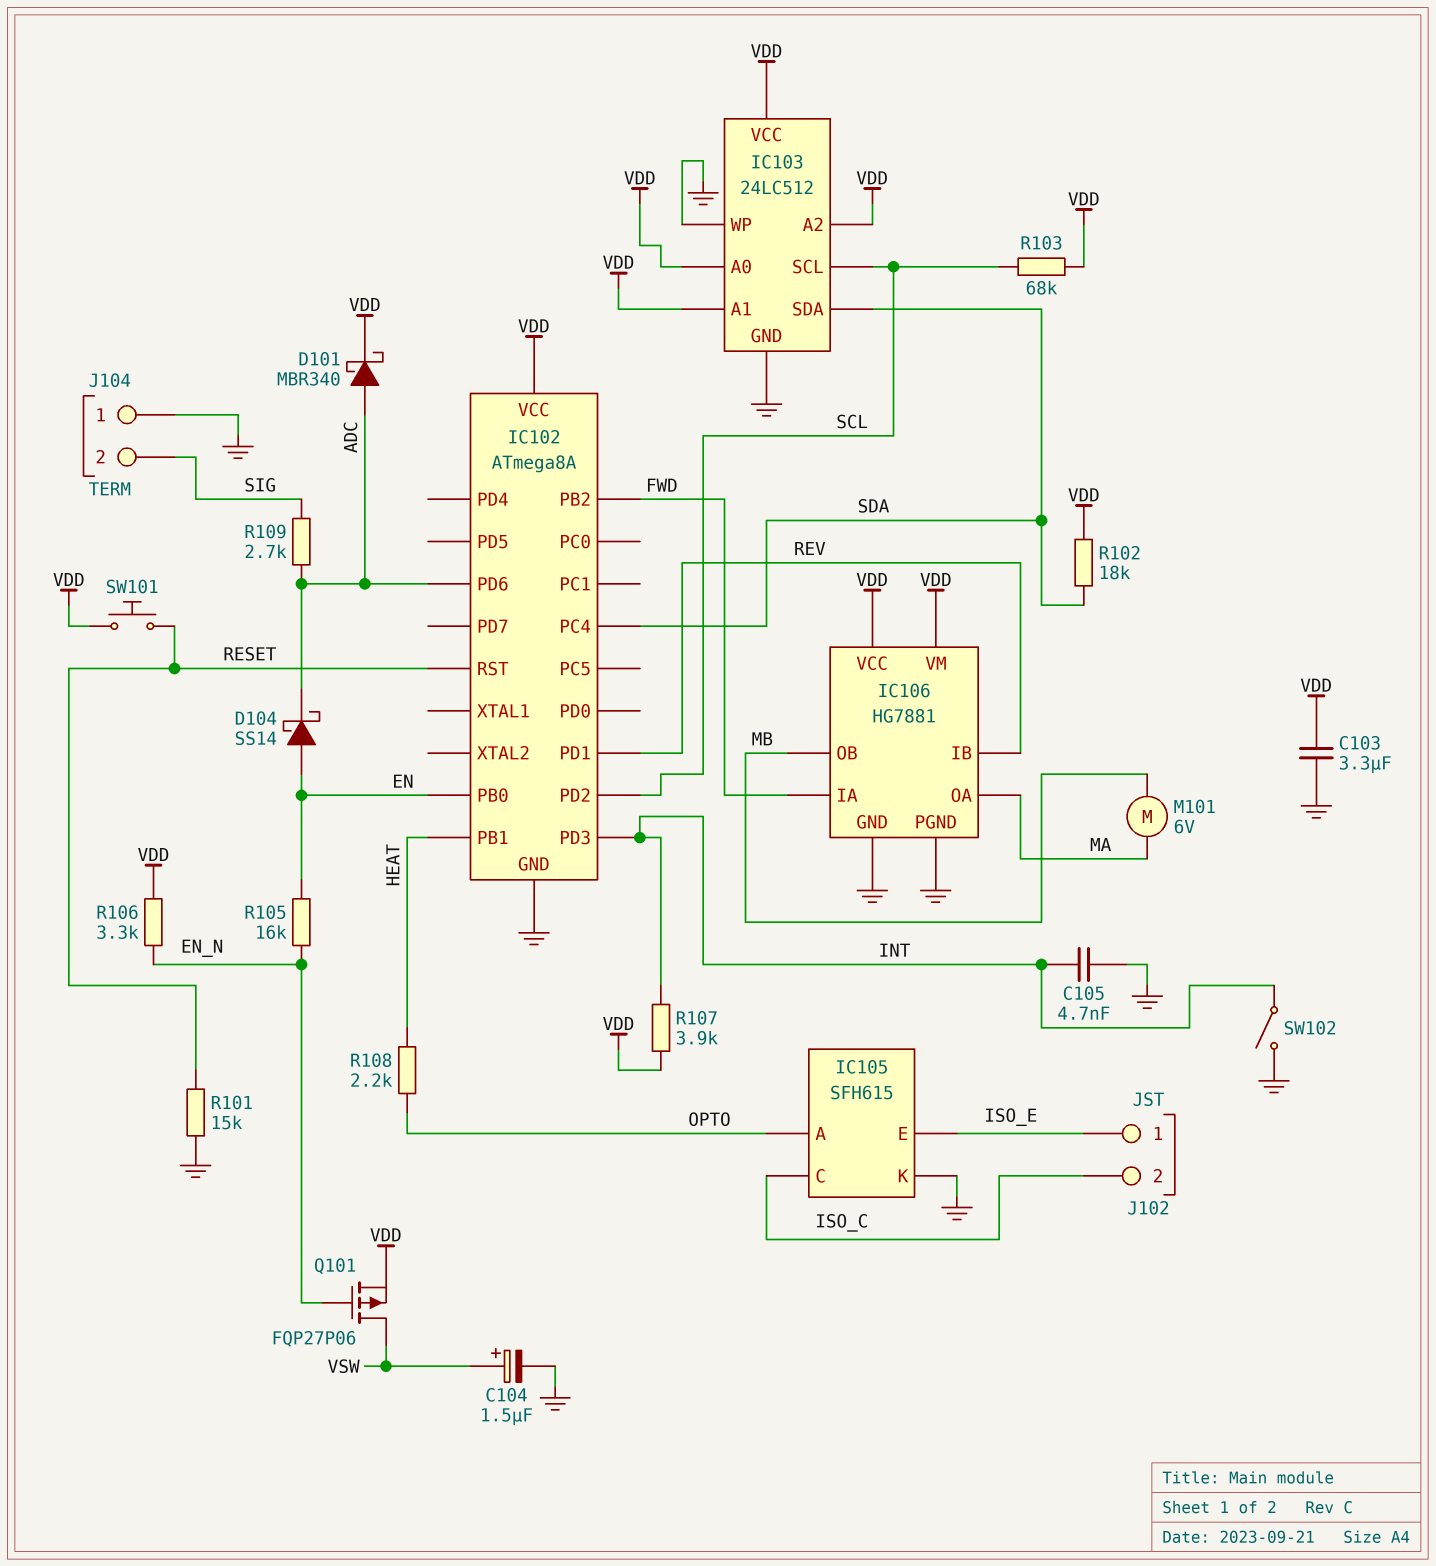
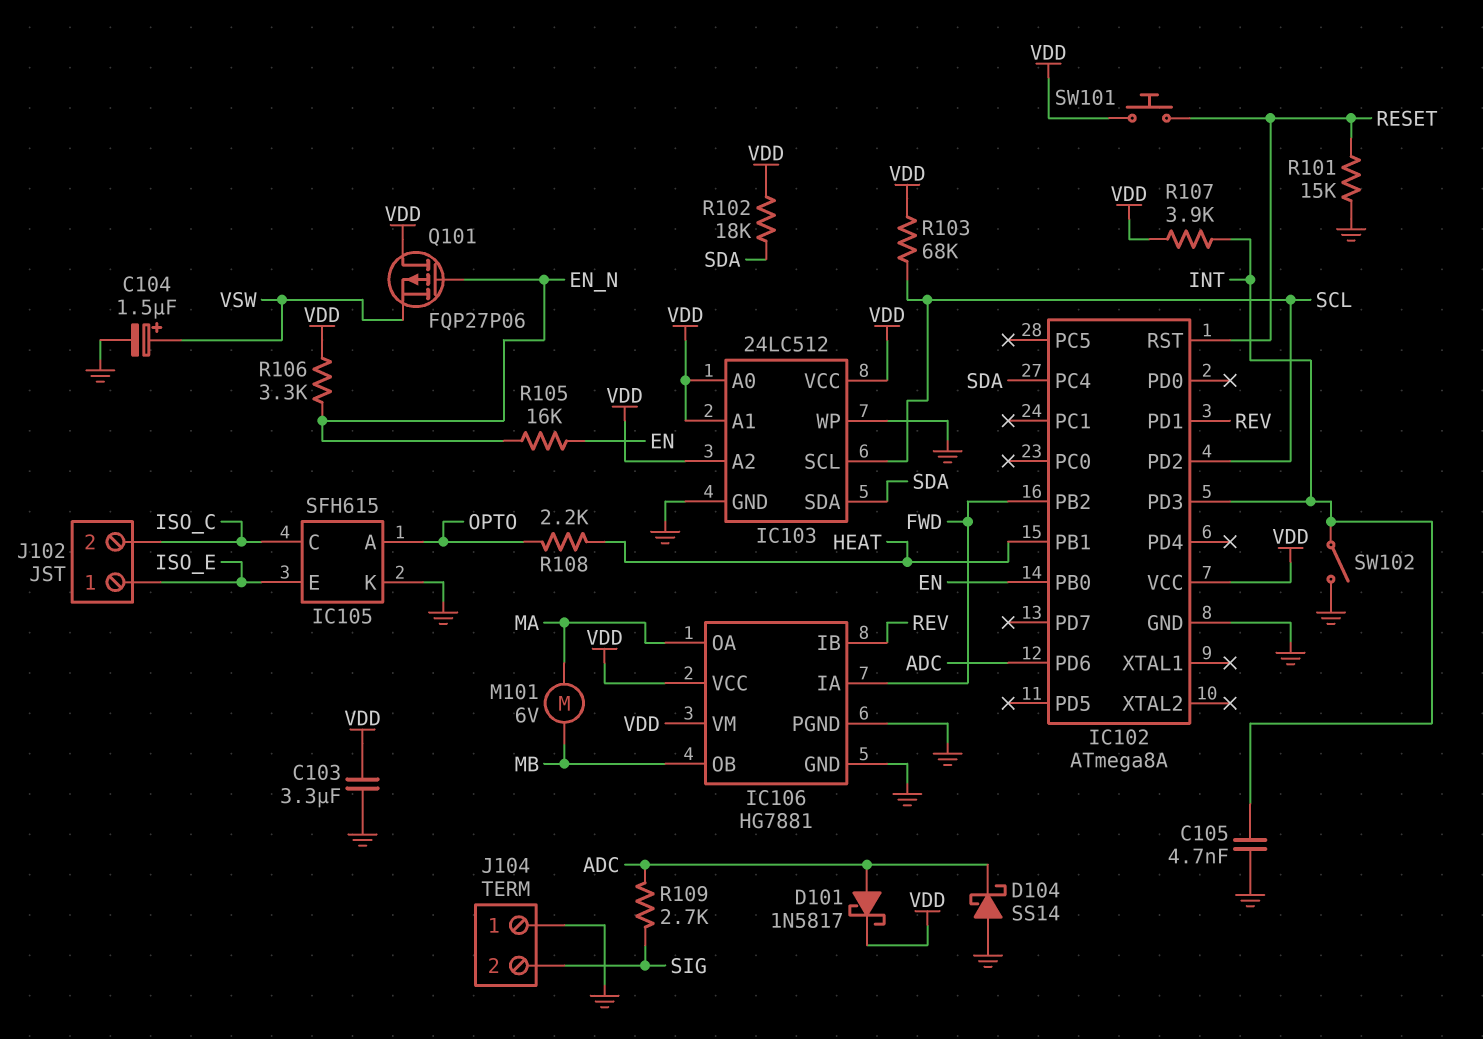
D101: schottky MBR340 (A ADC, K VDD) -> schottky 1N5817 (A ADC, K VDD)
D104: schottky SS14 (A EN, K ADC) -> schottky SS14 (A GND, K ADC)
Q101: PMOS FQP27P06 (G EN_N, D VSW, S VDD) -> PMOS FQP27P06 (G EN_N, D VDD, S VSW)

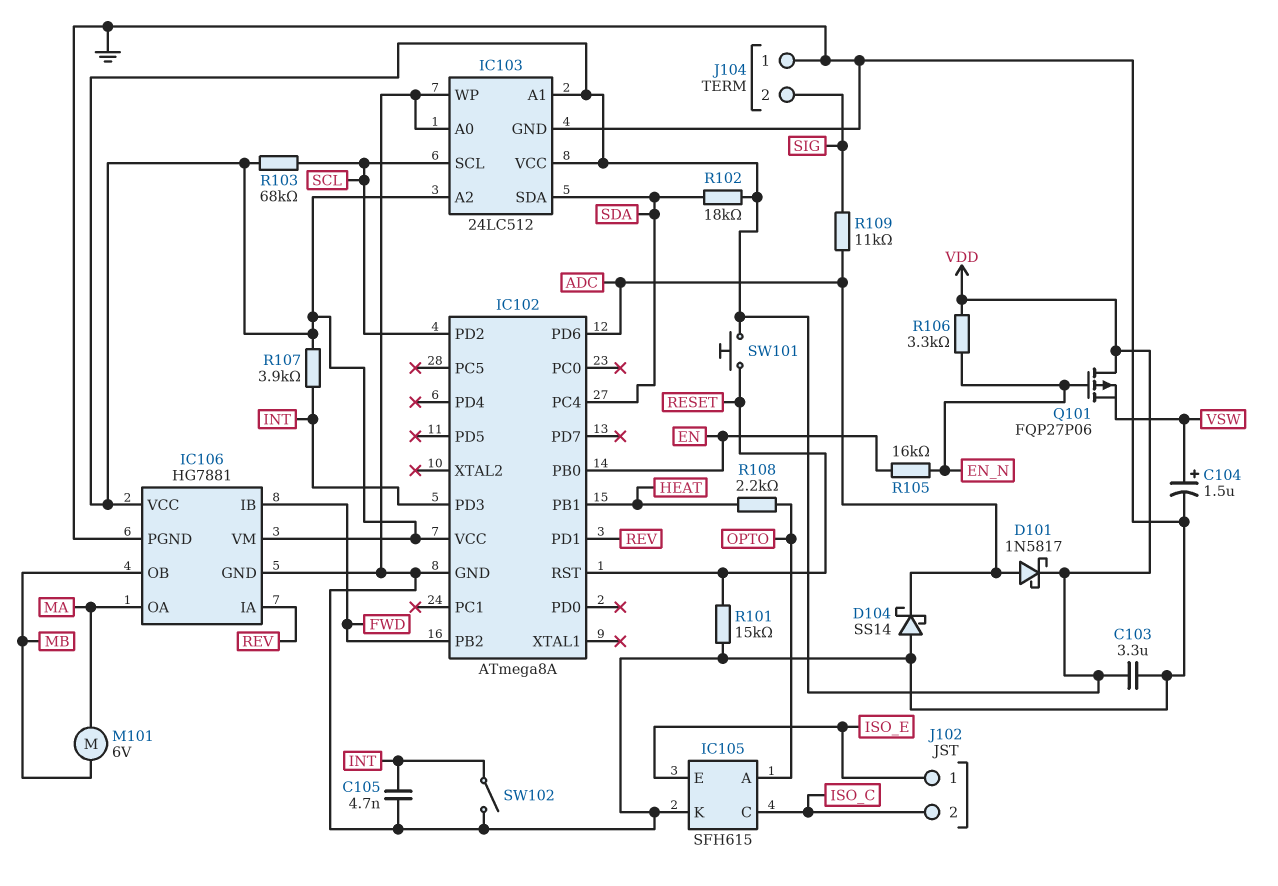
IC103 pin A0: VDD -> GND
IC106 pin IA: FWD -> REV
IC106 pin IB: REV -> FWD
R109: 2.7k (ADC, SIG) -> 11k (ADC, SIG)

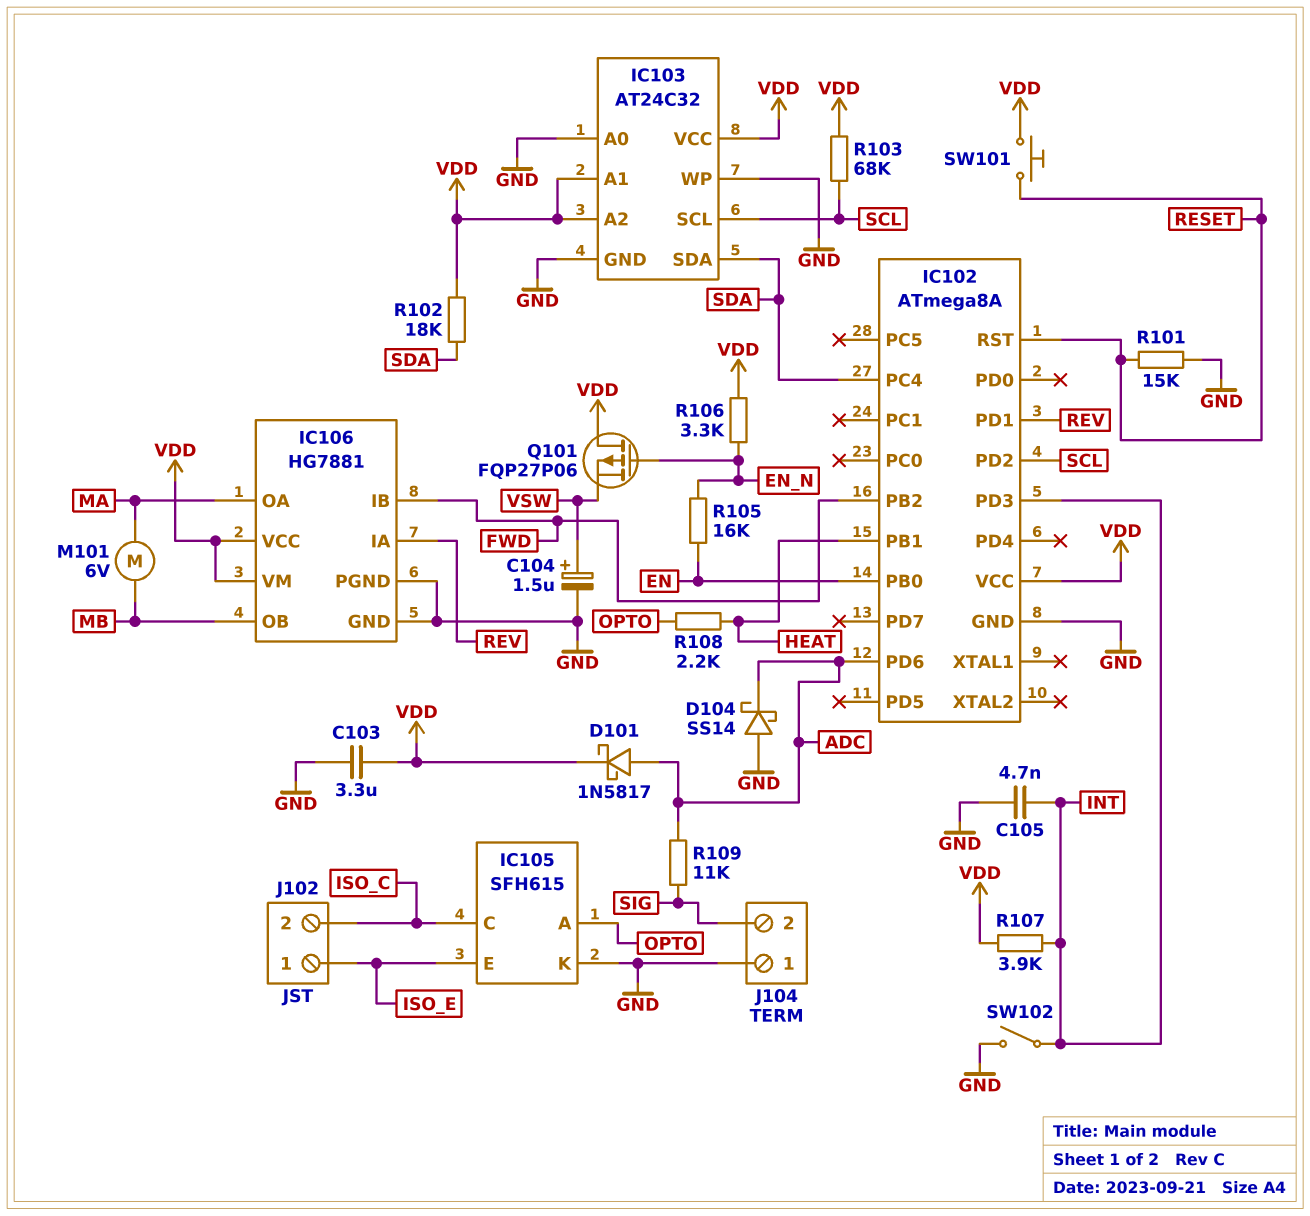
IC103: 24LC512 -> AT24C32

